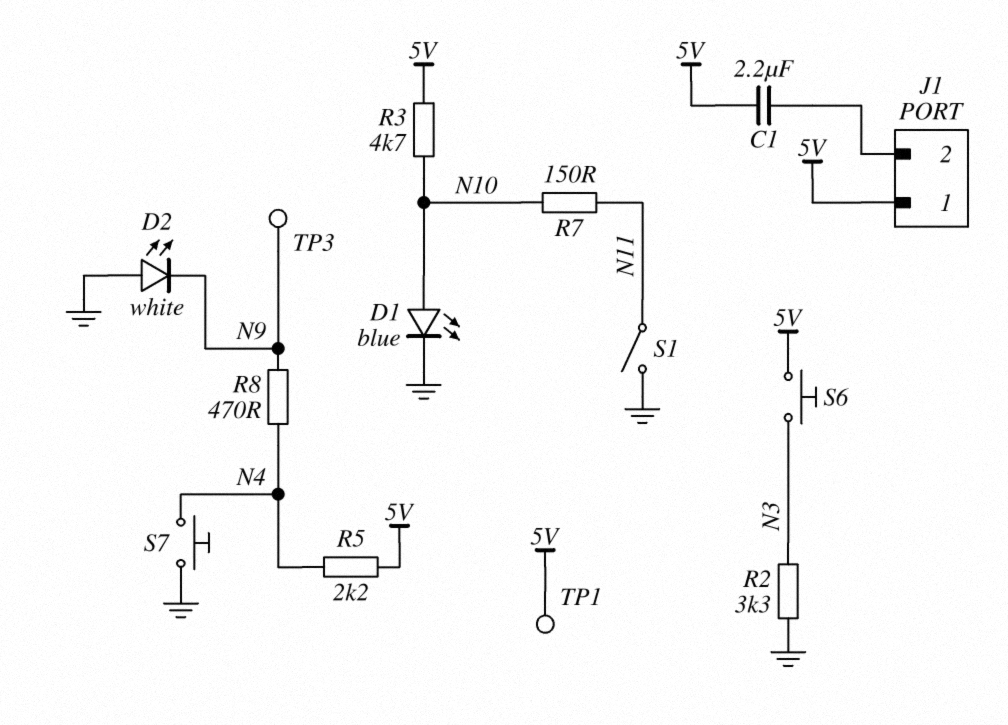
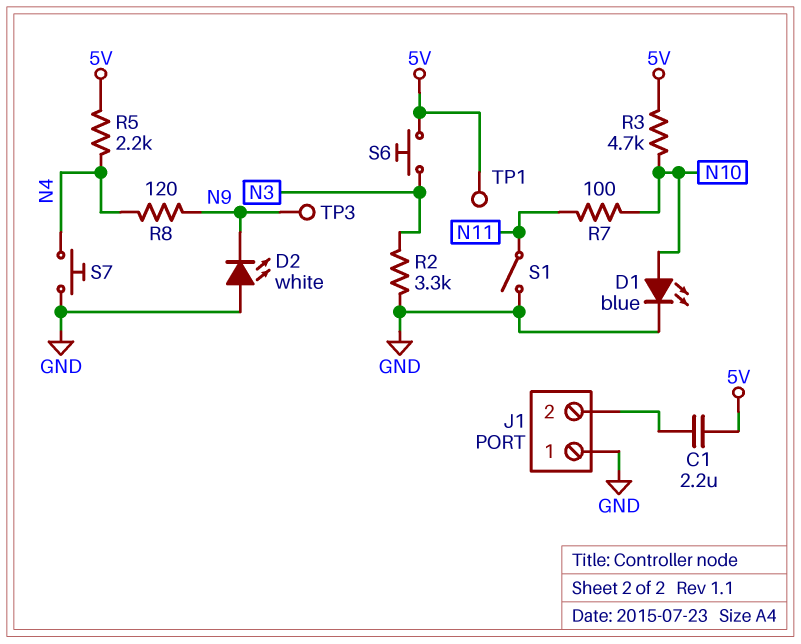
J1 pin 1: 5V -> GND
R7: 150 (N10, N11) -> 100 (N10, N11)
R8: 470 (N4, N9) -> 120 (N4, N9)

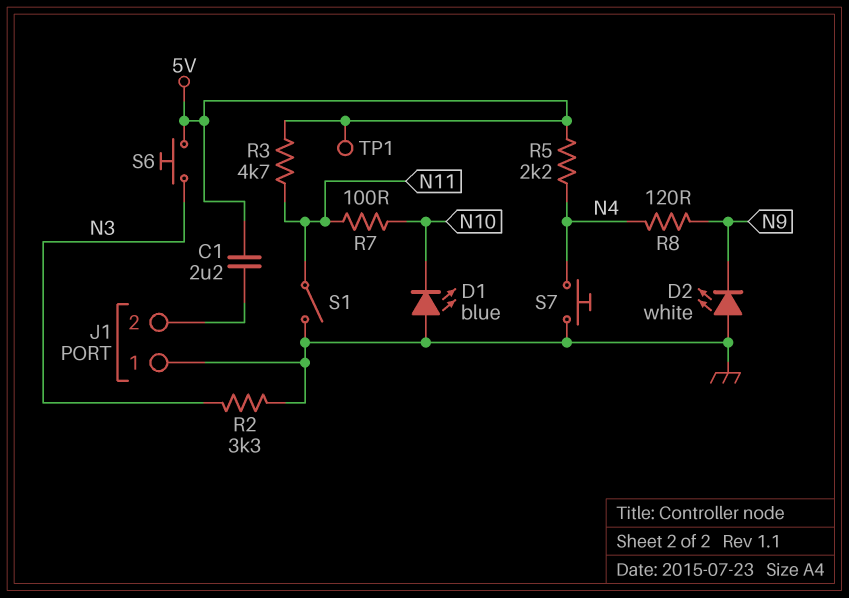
D1: LED blue (A N10, K GND) -> LED blue (A GND, K N10)
R3: 4.7k (5V, N10) -> 4.7k (5V, N11)
TP3: test point (N9) -> none

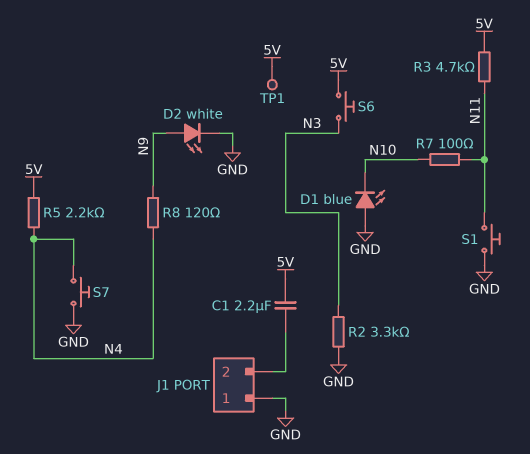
D2: LED white (A GND, K N9) -> LED white (A N9, K GND)
S1: switch (GND, N11) -> button (GND, N11)

